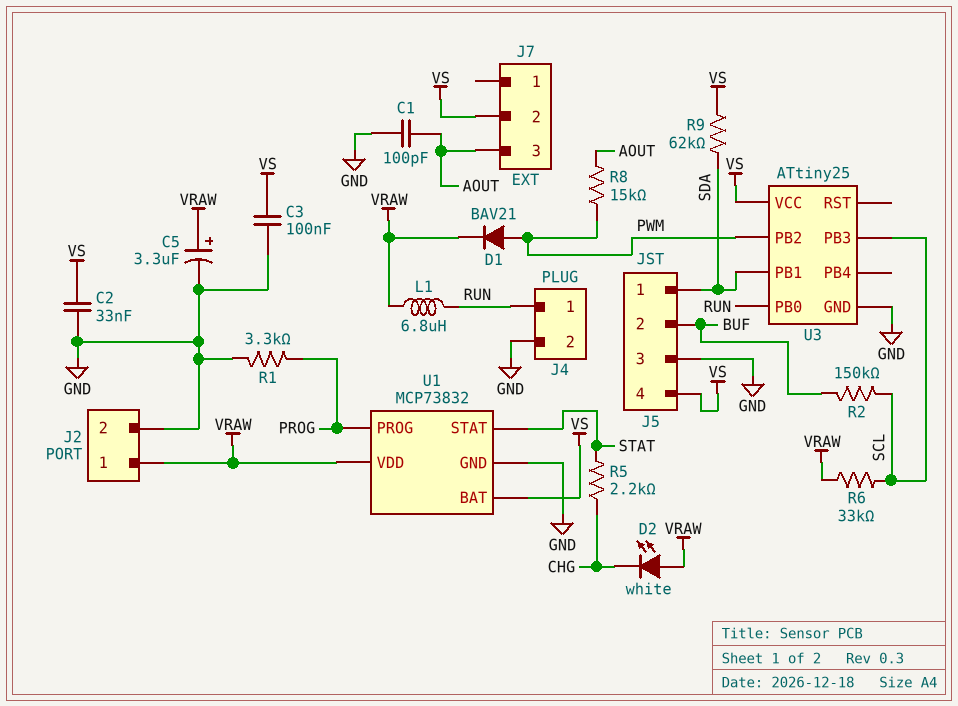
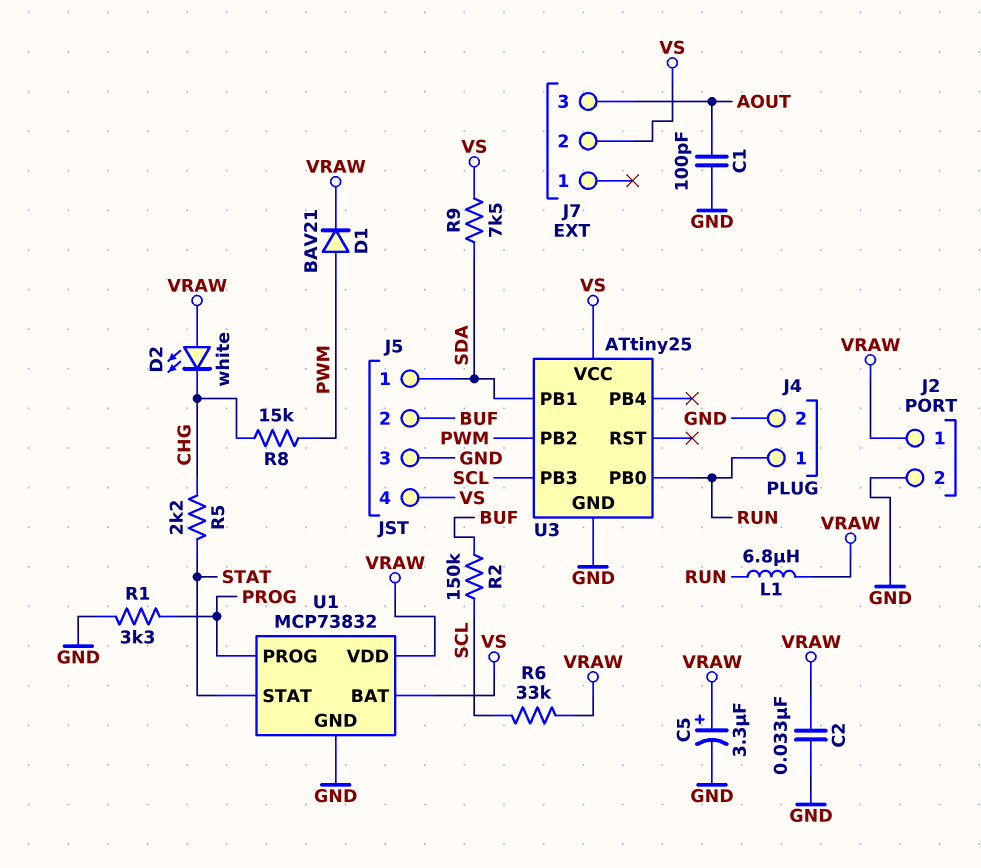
C2: 33nF (GND, VS) -> 33nF (GND, VRAW)
C3: 100nF (GND, VS) -> none
R8: 15k (AOUT, PWM) -> 15k (CHG, PWM)
R9: 62k (SDA, VS) -> 7.5k (SDA, VS)

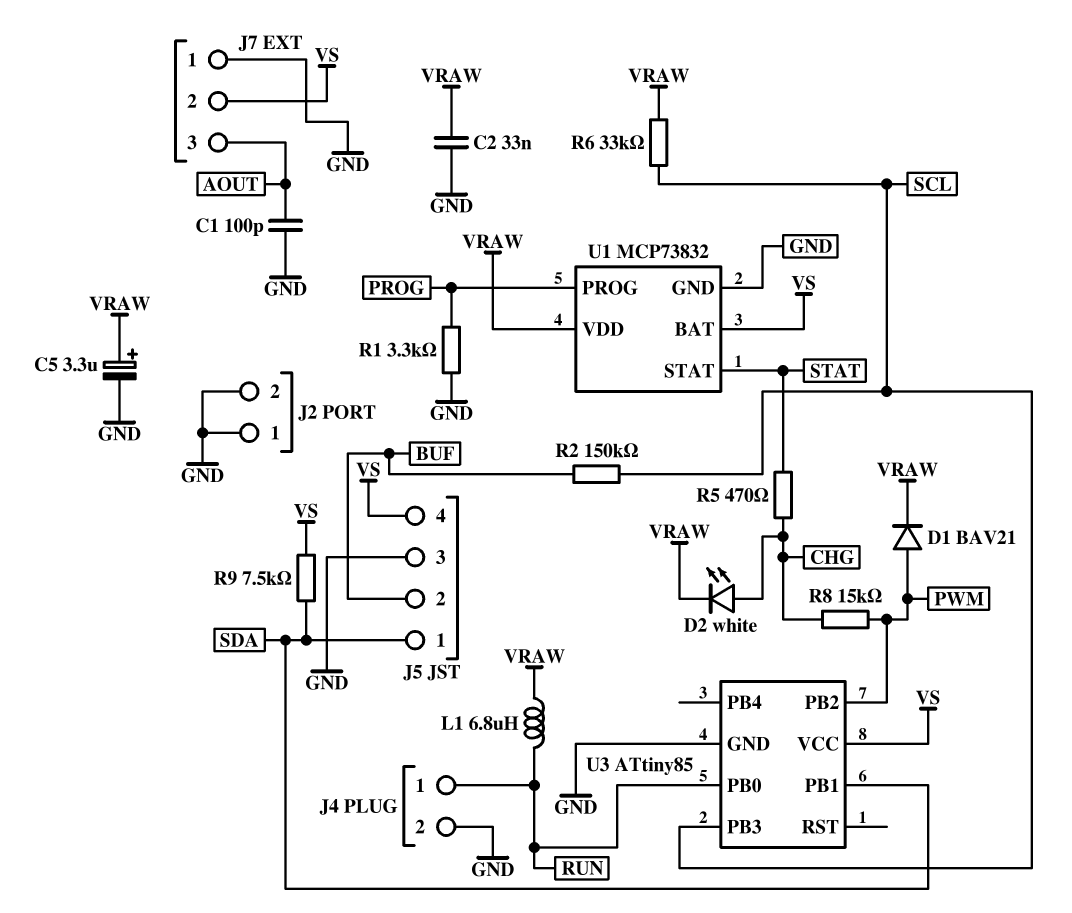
D2: LED white (A VRAW, K CHG) -> LED white (A CHG, K VRAW)
J2 pin 1: VRAW -> GND
J7 pin 1: none -> GND
R5: 2.2k (CHG, STAT) -> 470 (CHG, STAT)
U3: ATtiny25 -> ATtiny85

